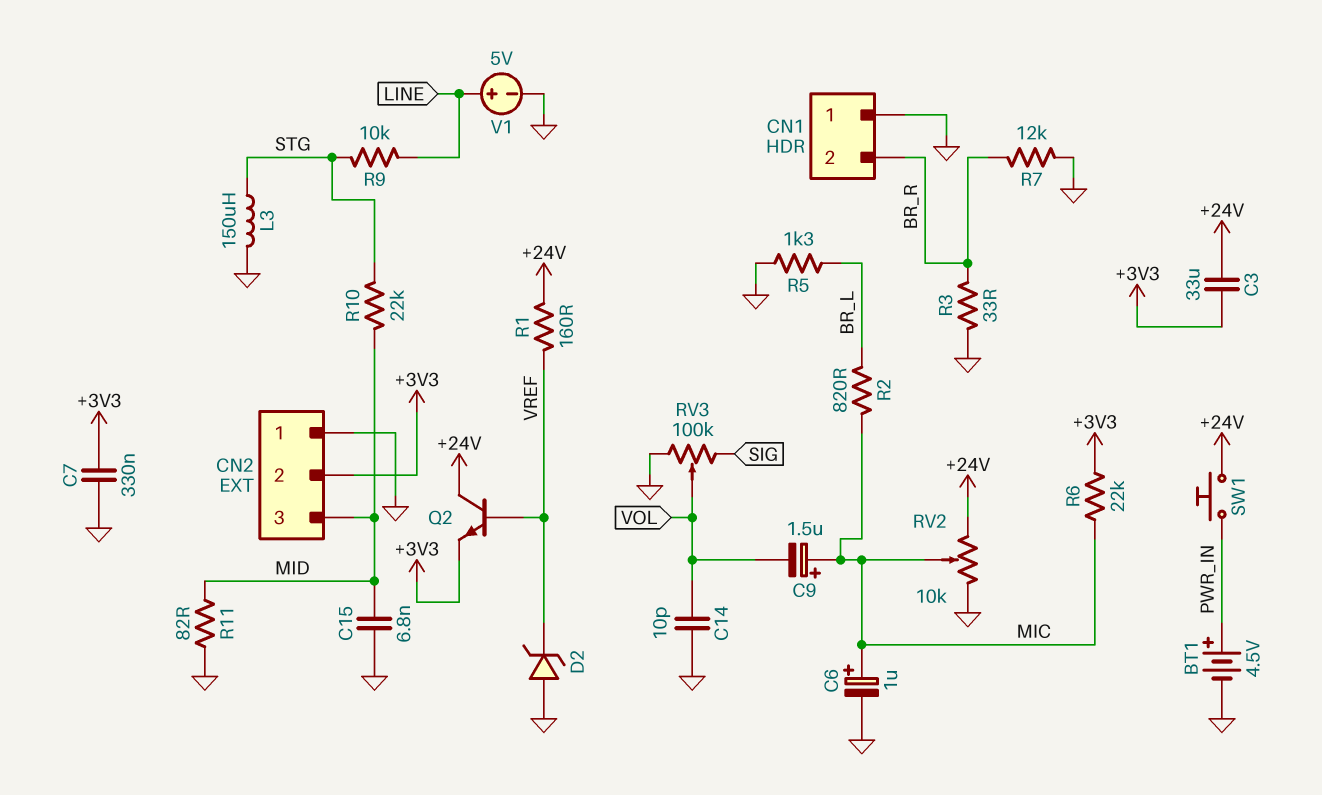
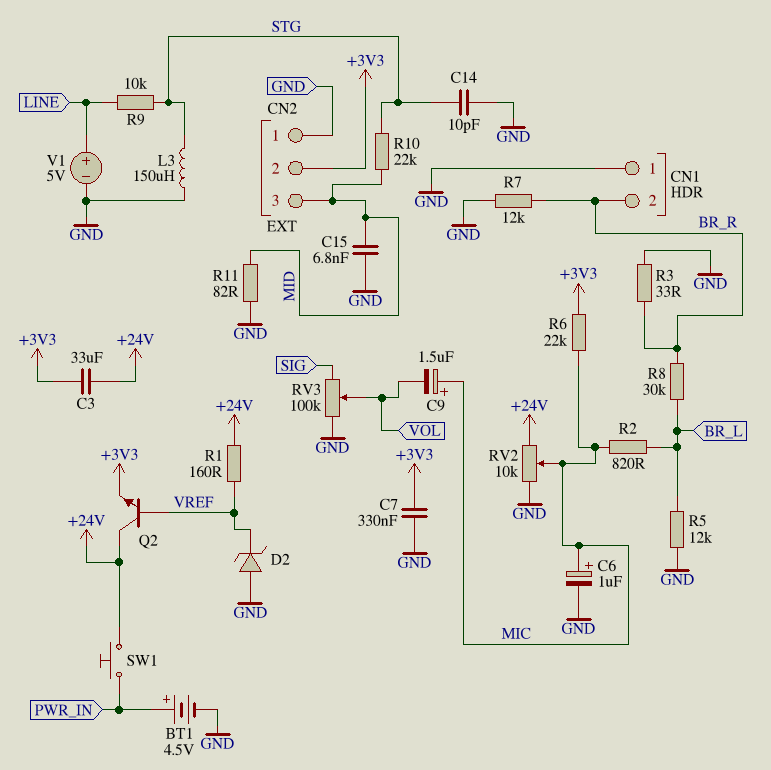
C14: 10pF (GND, VOL) -> 10pF (GND, STG)
R5: 1.3k (BR_L, GND) -> 12k (BR_L, GND)
R8: none -> 30k (BR_L, BR_R)

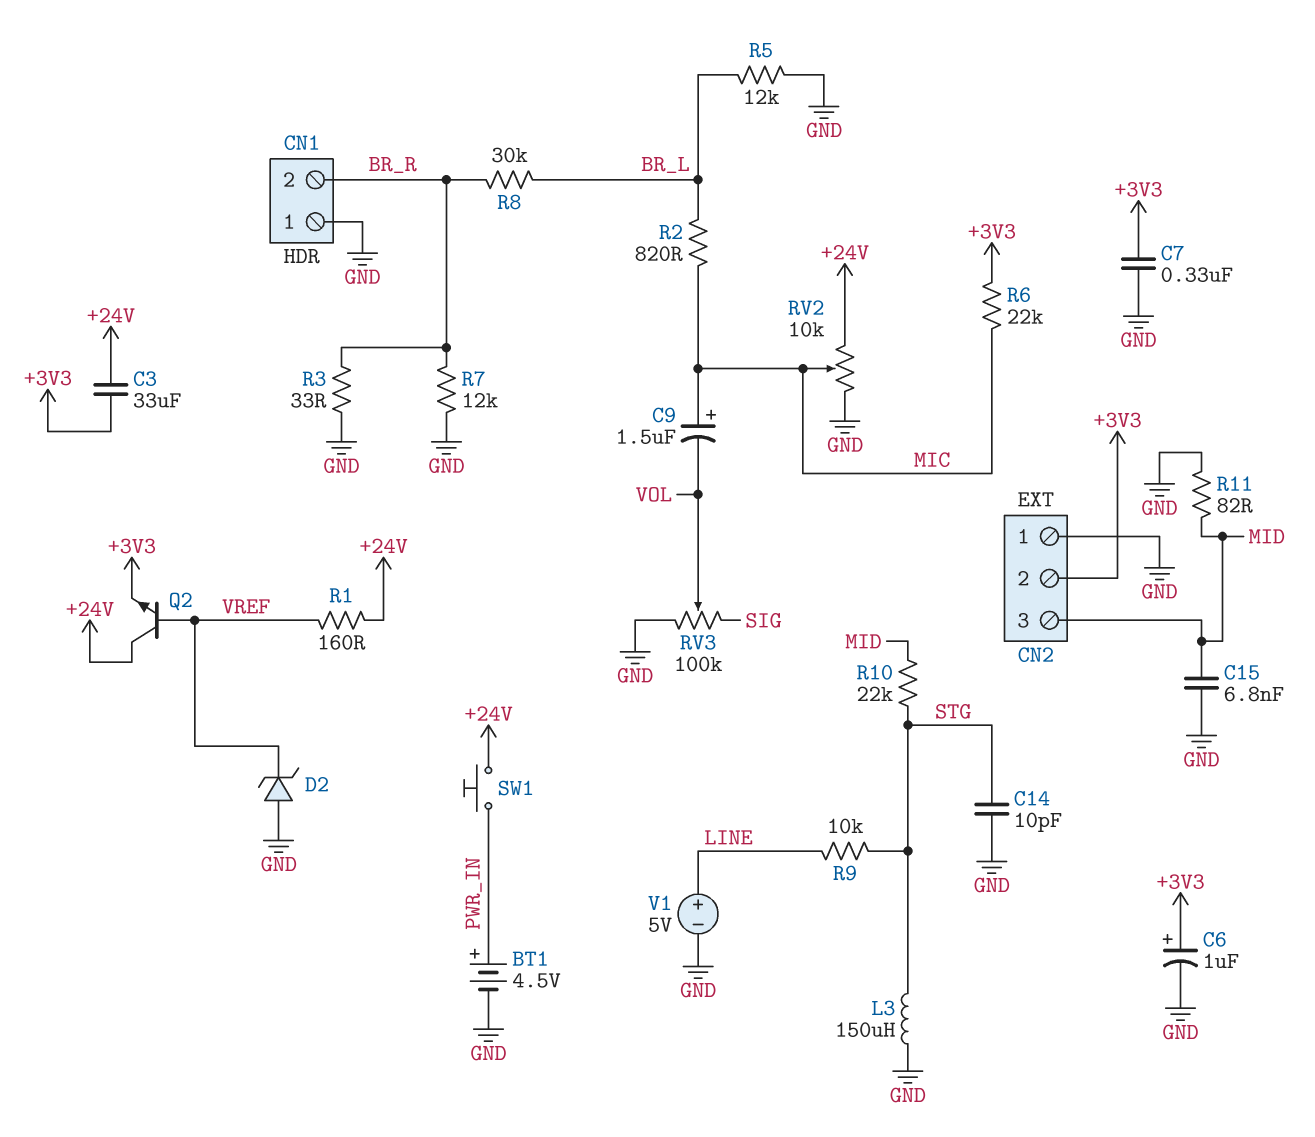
C6: 1uF (plus MIC, minus GND) -> 1uF (plus +3V3, minus GND)

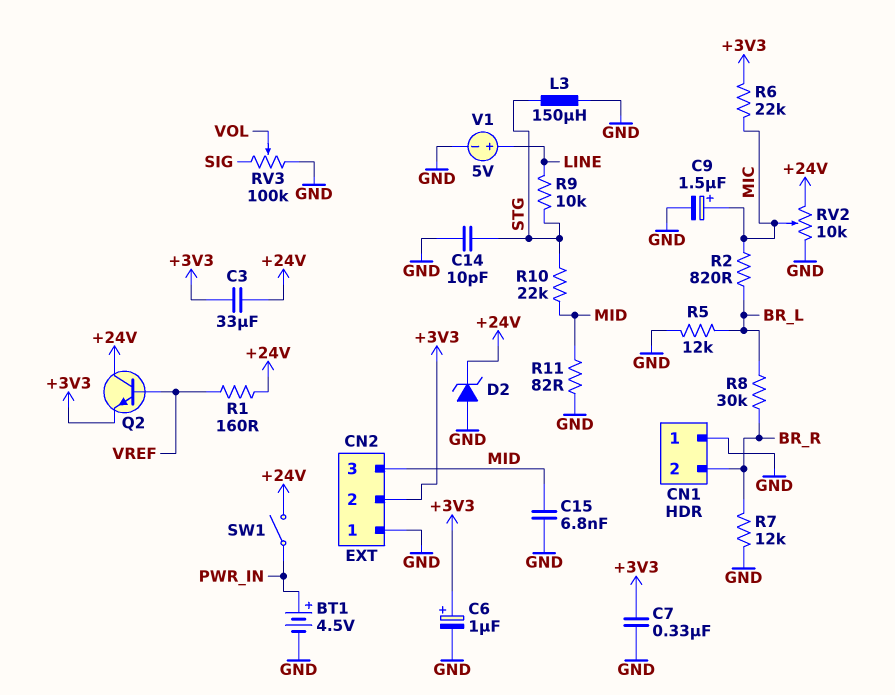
C9: 1.5uF (plus MIC, minus VOL) -> 1.5uF (plus MIC, minus GND)
D2: zener (A GND, K VREF) -> zener (A GND, K +24V)
R3: 33 (BR_R, GND) -> none
SW1: button (+24V, PWR_IN) -> switch (+24V, PWR_IN)

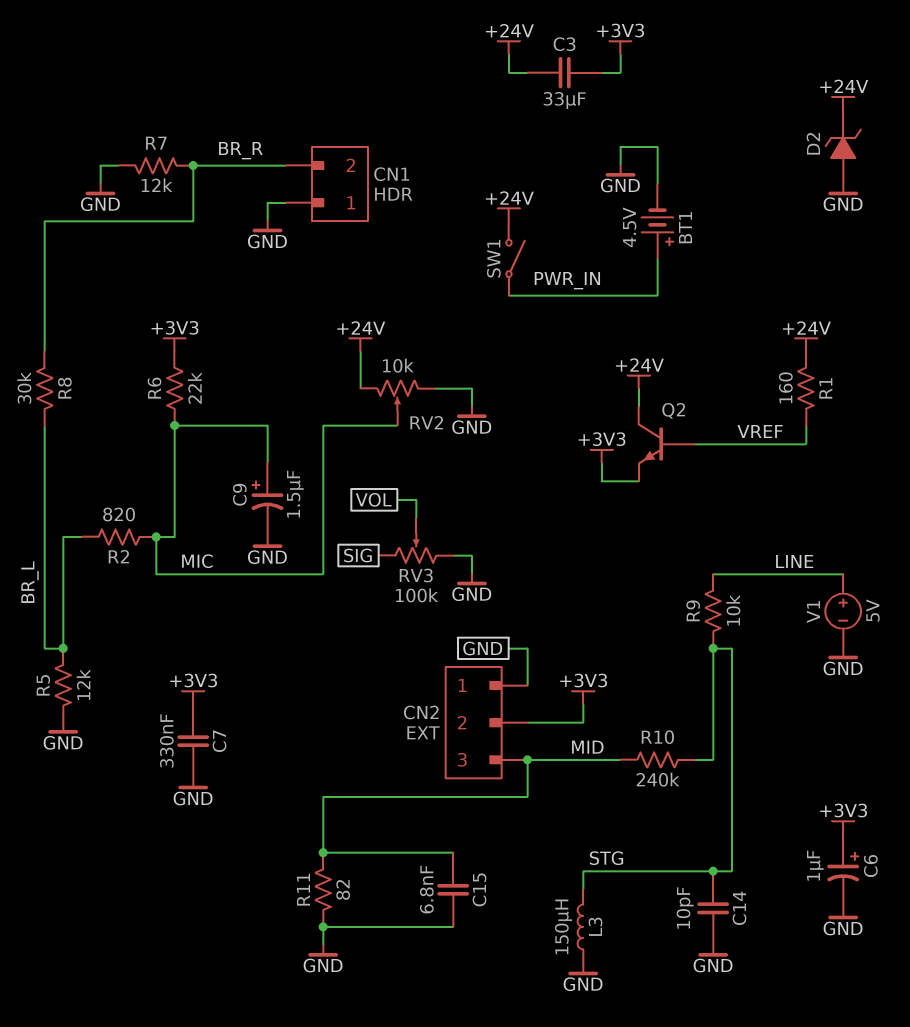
R10: 22k (MID, STG) -> 240k (MID, STG)

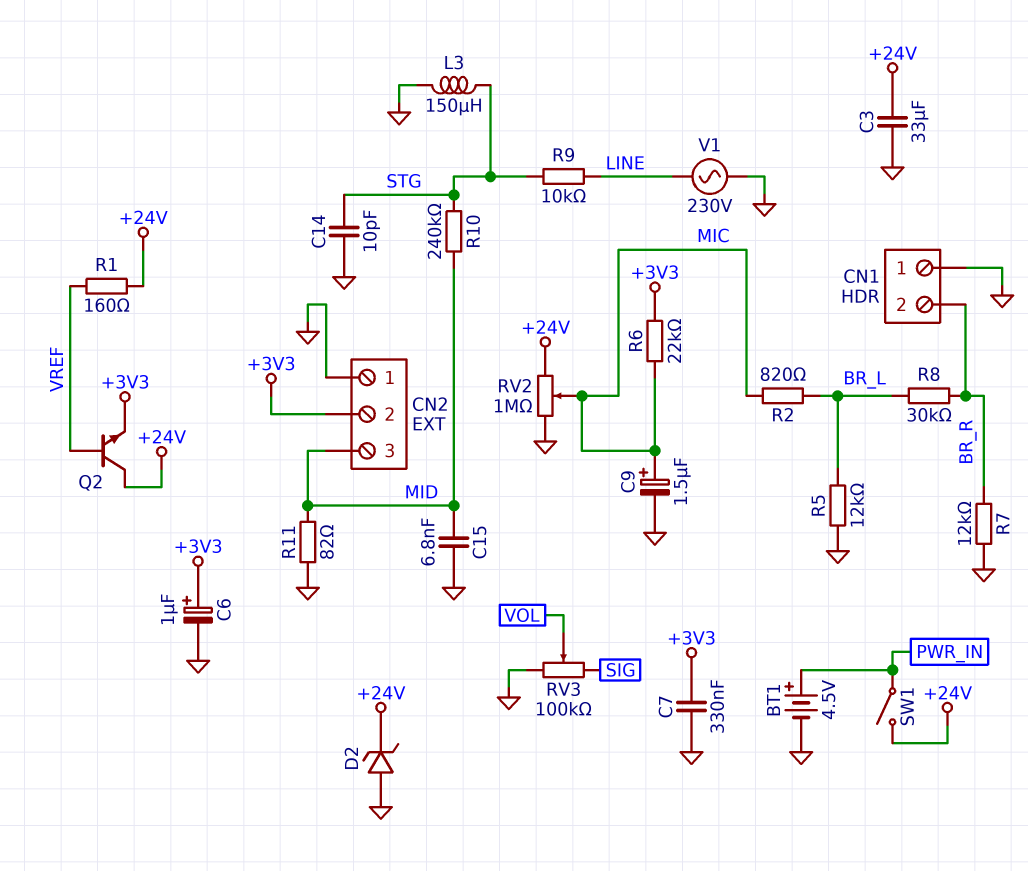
C3: 33uF (+3V3, +24V) -> 33uF (+24V, GND)
RV2: 10k (+24V, GND, wiper MIC) -> 1M (+24V, GND, wiper MIC)
V1: 5V (plus LINE, minus GND) -> AC 230V (GND, LINE)

